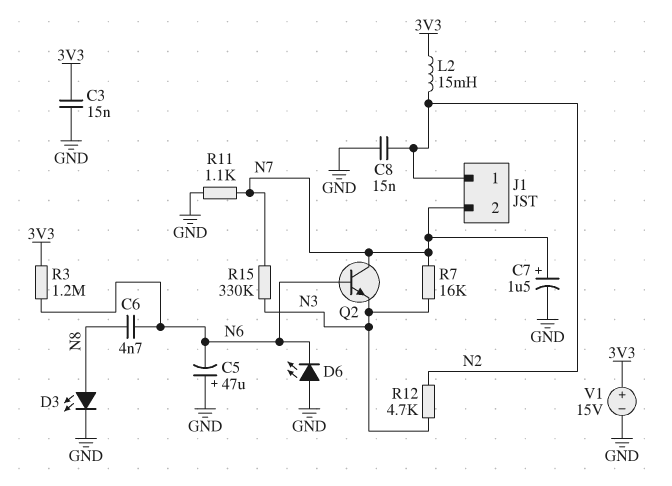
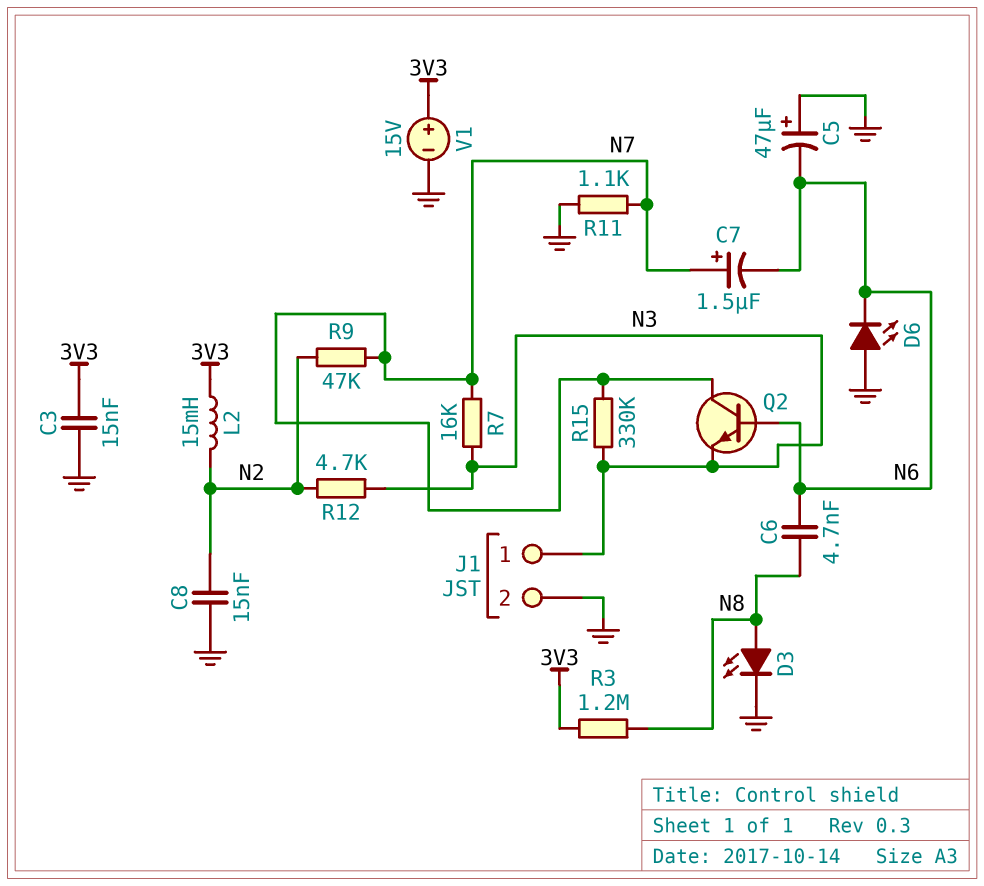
C7: 1.5uF (plus N7, minus GND) -> 1.5uF (plus N7, minus N6)
J1 pin 1: N2 -> N3
J1 pin 2: N7 -> GND
R3: 1.2M (3V3, N6) -> 1.2M (3V3, N8)
R9: none -> 47k (N2, N7)

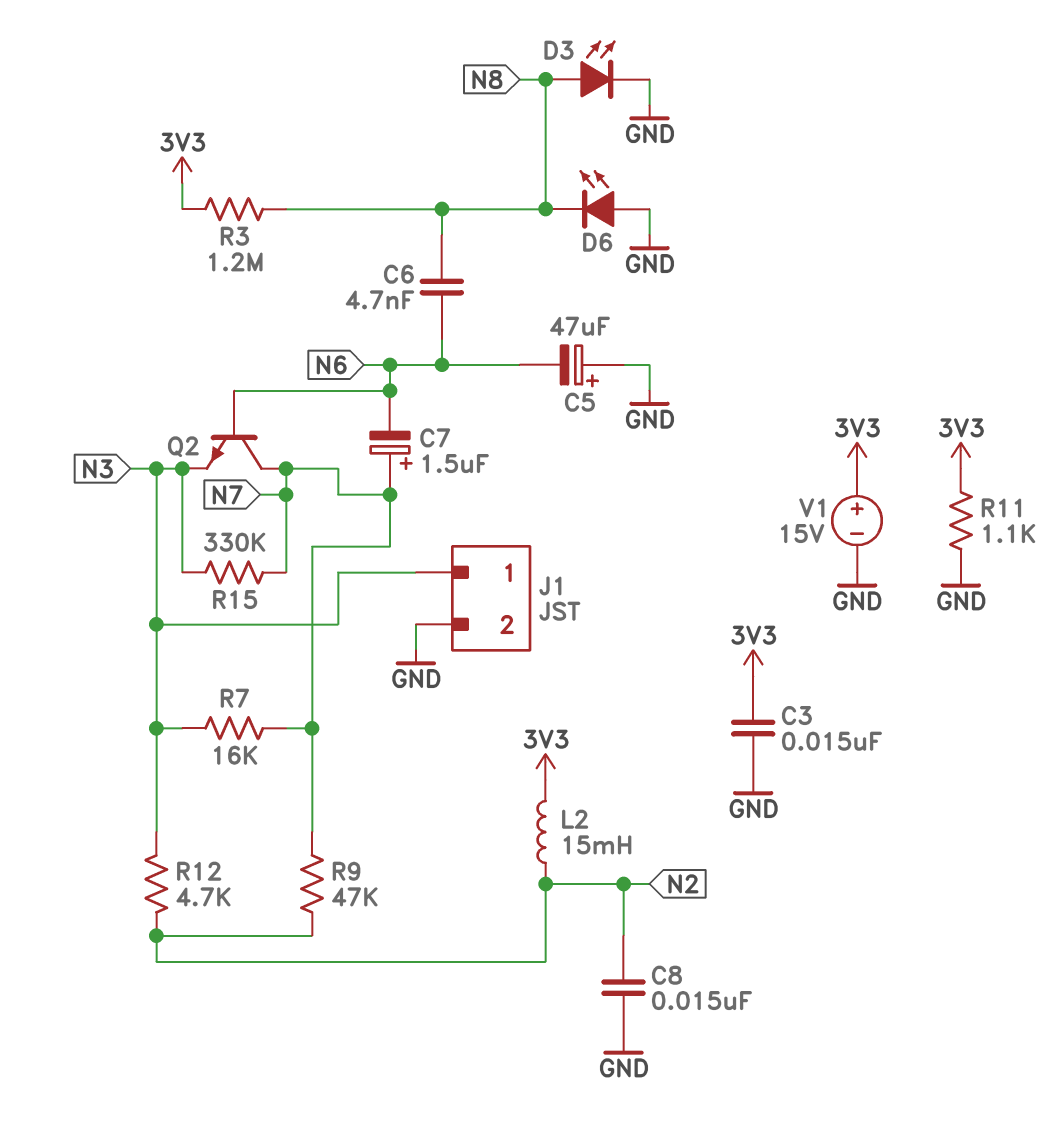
D6: LED (A GND, K N6) -> LED (A GND, K N8)
R11: 1.1k (GND, N7) -> 1.1k (3V3, GND)

